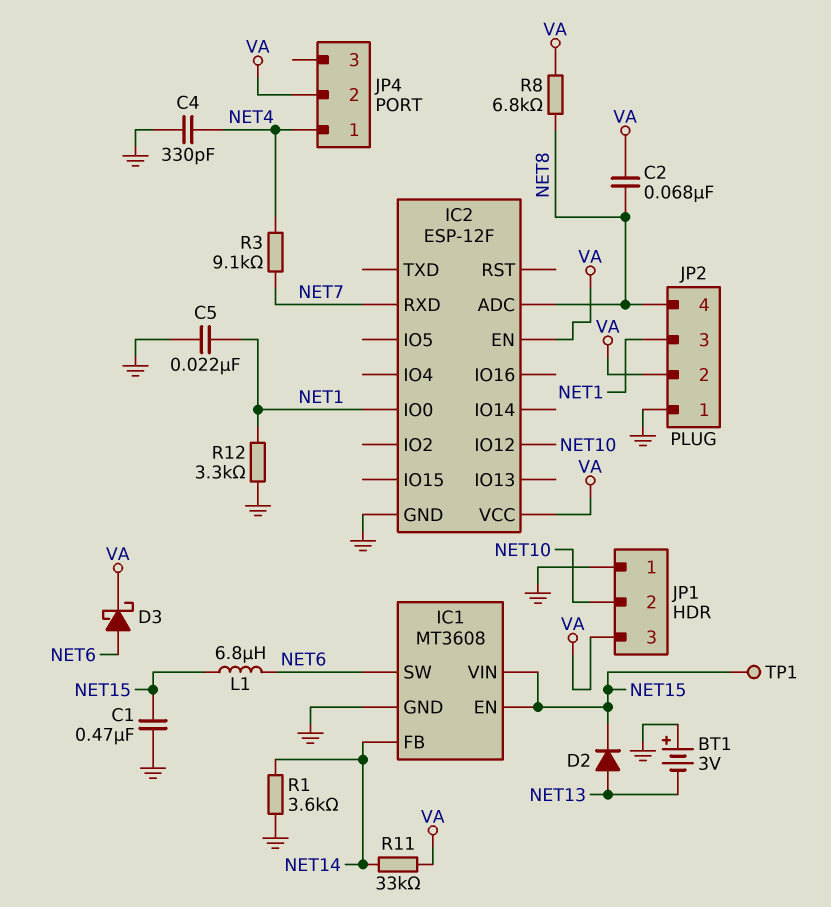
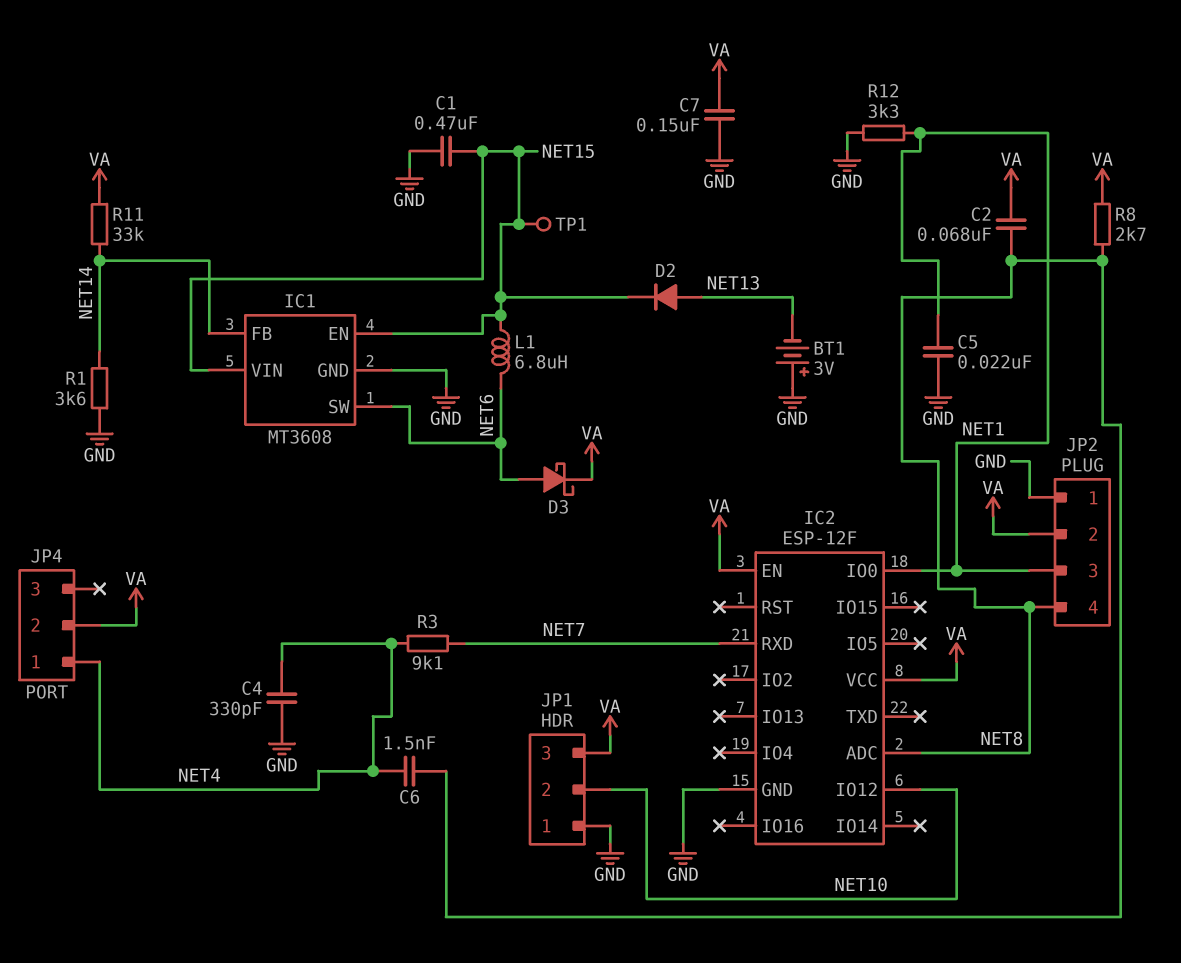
C6: none -> 1.5nF (NET4, NET8)
C7: none -> 150nF (GND, VA)
R8: 6.8k (NET8, VA) -> 2.7k (NET8, VA)

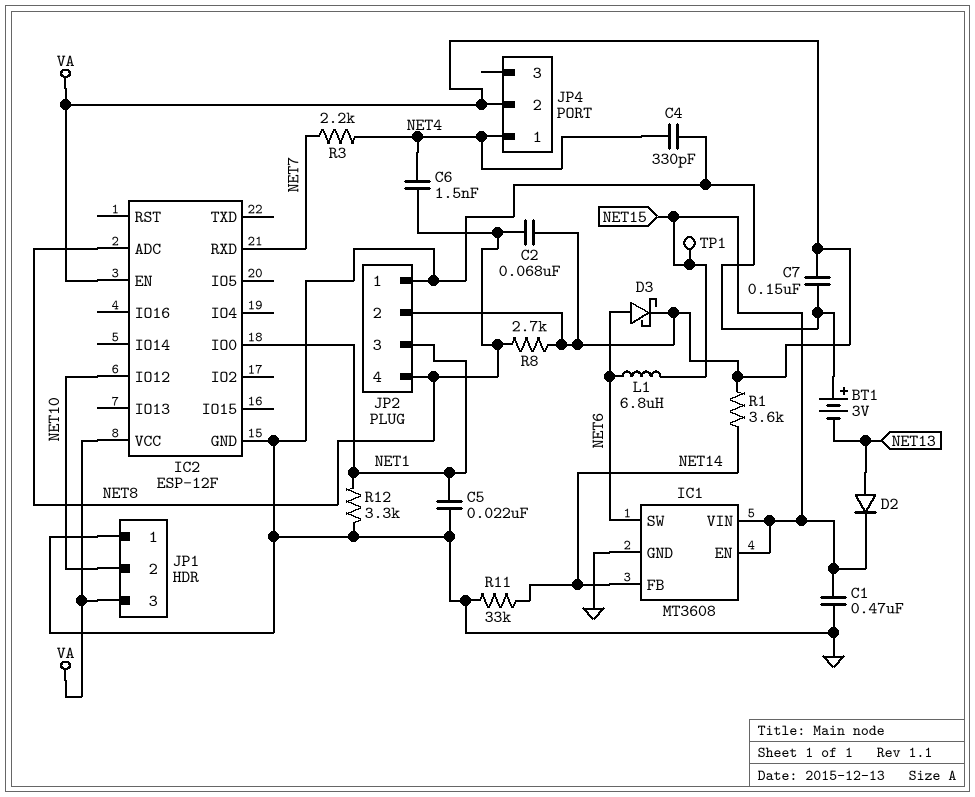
R1: 3.6k (GND, NET14) -> 3.6k (NET14, VA)
R3: 9.1k (NET4, NET7) -> 2.2k (NET4, NET7)
R11: 33k (NET14, VA) -> 33k (GND, NET14)

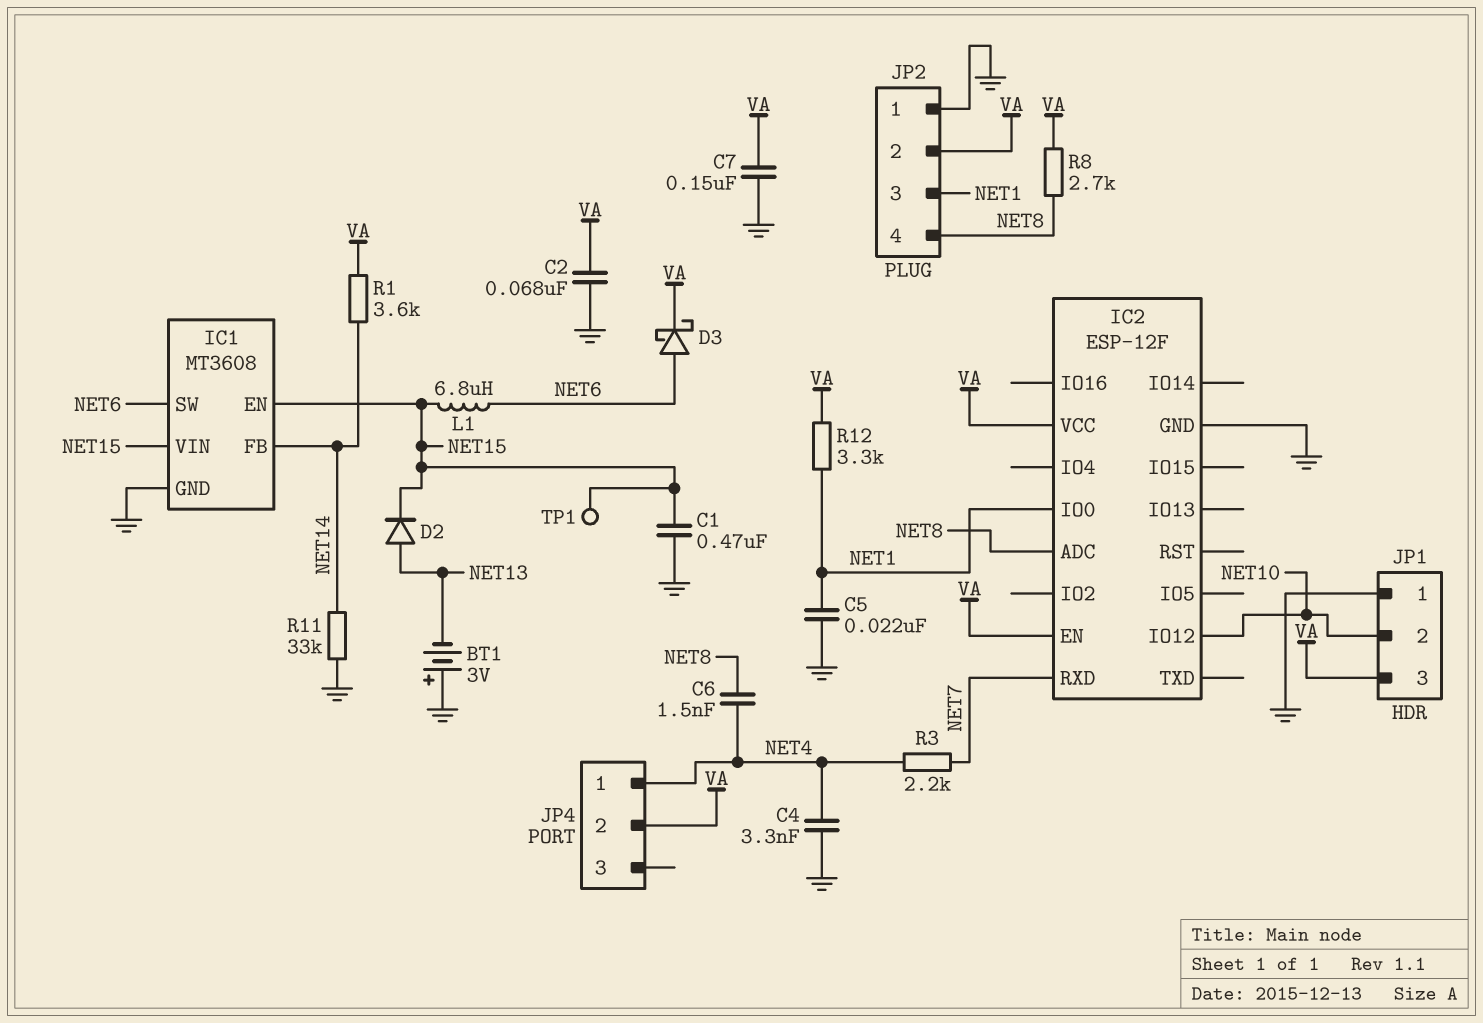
C2: 68nF (NET8, VA) -> 68nF (GND, VA)
C4: 330pF (GND, NET4) -> 3.3nF (GND, NET4)
R12: 3.3k (GND, NET1) -> 3.3k (NET1, VA)

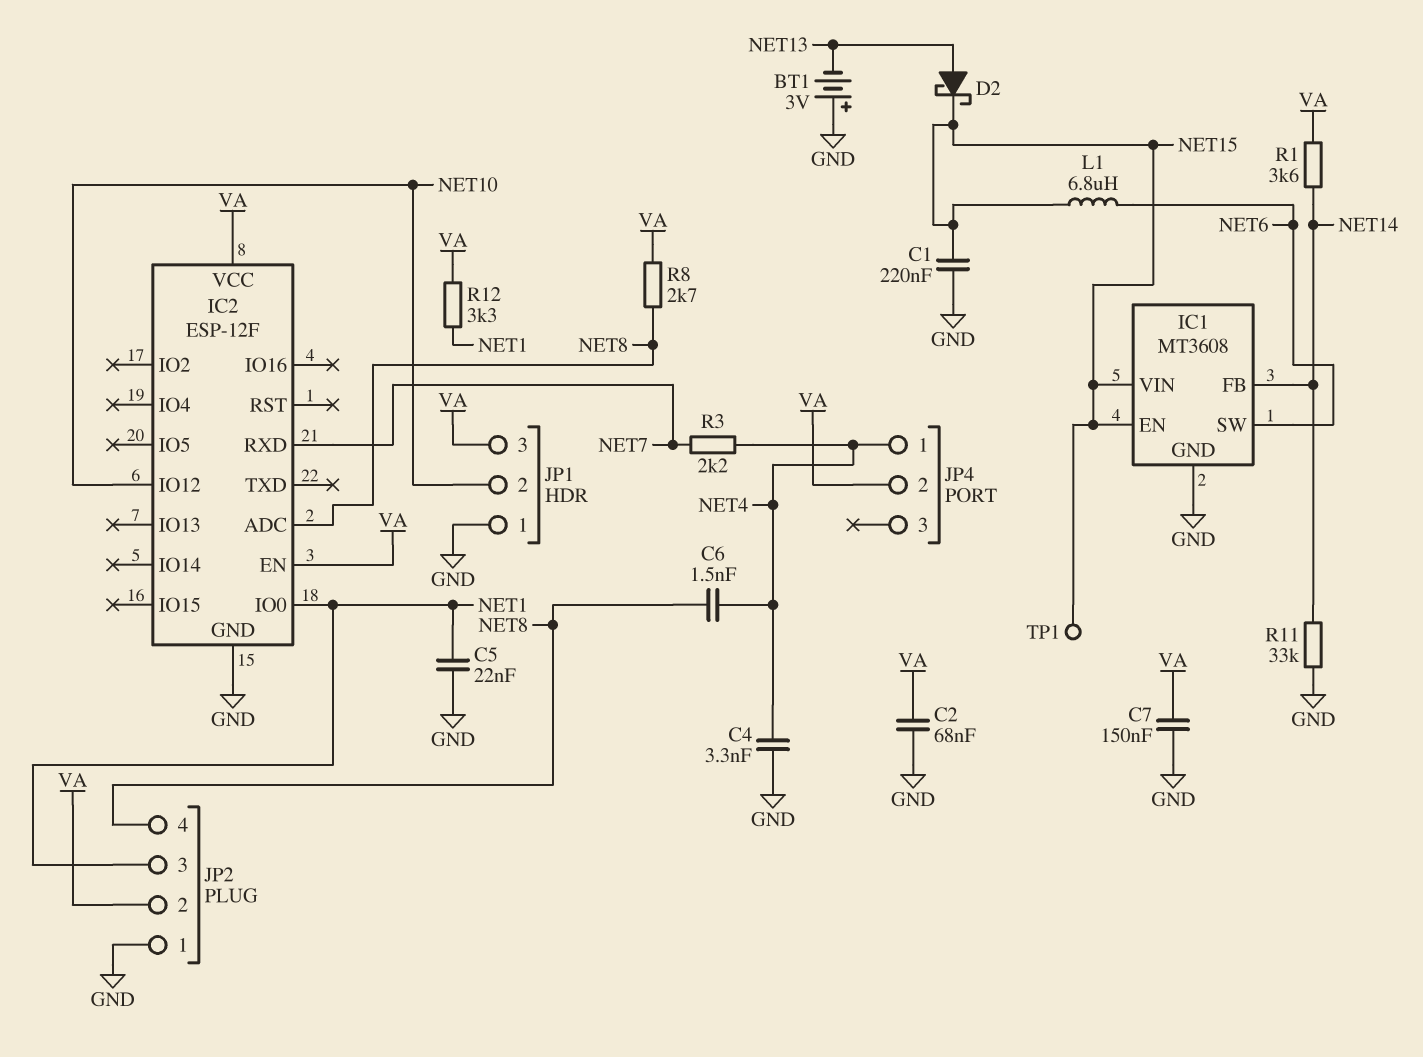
C1: 470nF (GND, NET15) -> 220nF (GND, NET15)
D2: diode (A NET13, K NET15) -> schottky (A NET13, K NET15)
D3: schottky (A NET6, K VA) -> none

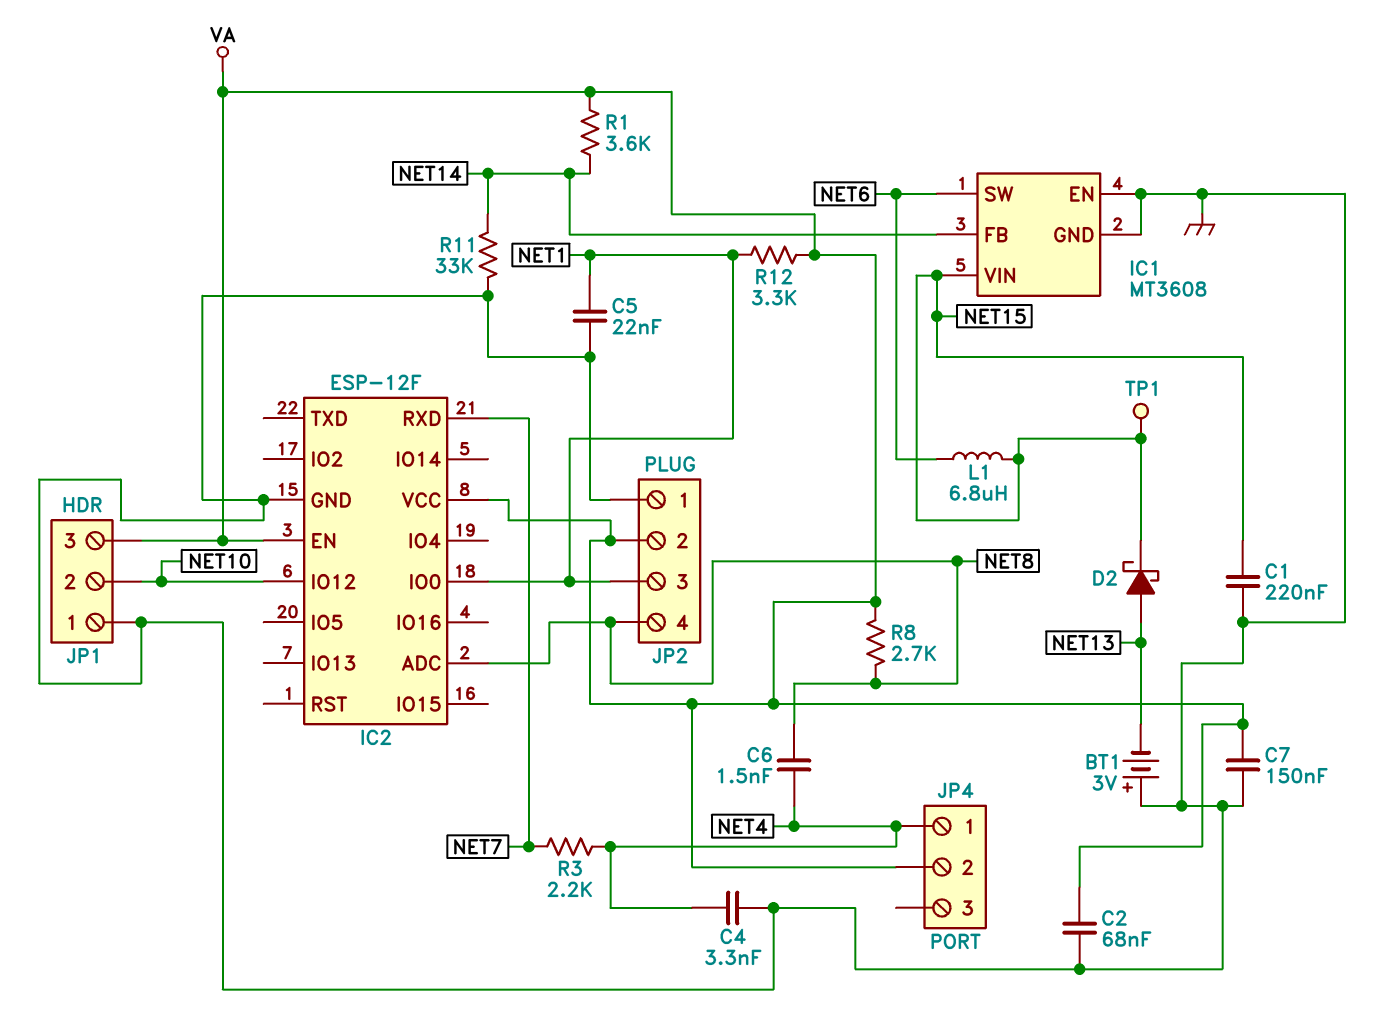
IC1 pin EN: NET15 -> GND

